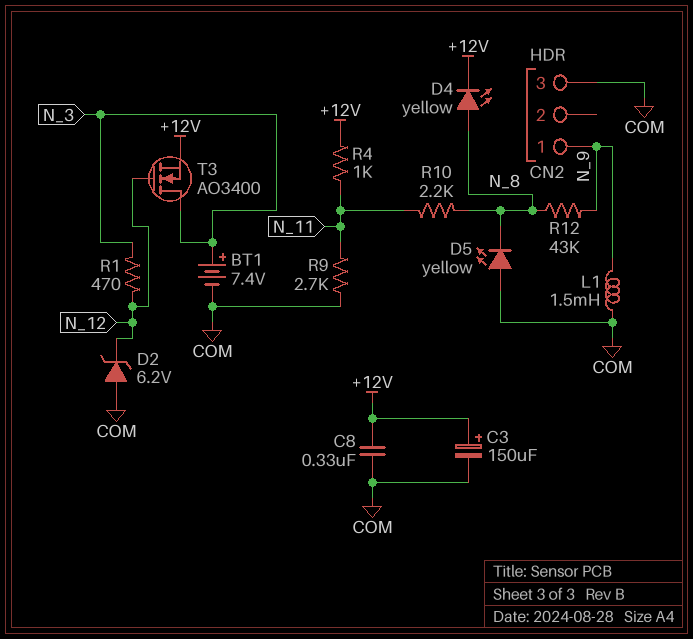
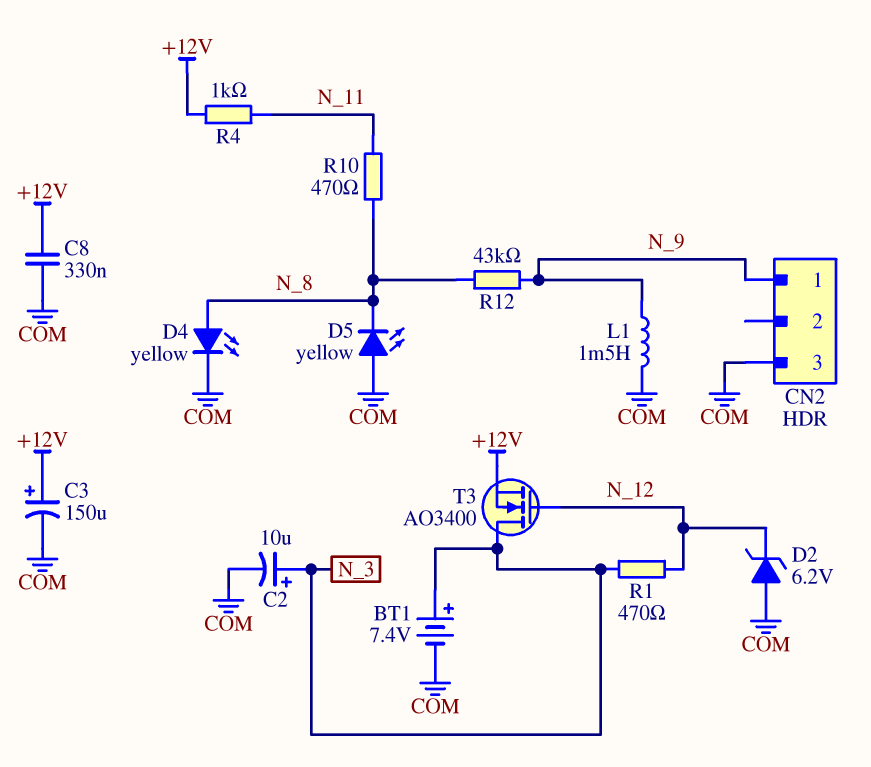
C2: none -> 10uF (plus N_3, minus COM)
D4: LED yellow (A N_8, K +12V) -> LED yellow (A N_8, K COM)
R9: 2.7k (COM, N_11) -> none
R10: 2.2k (N_8, N_11) -> 470 (N_8, N_11)

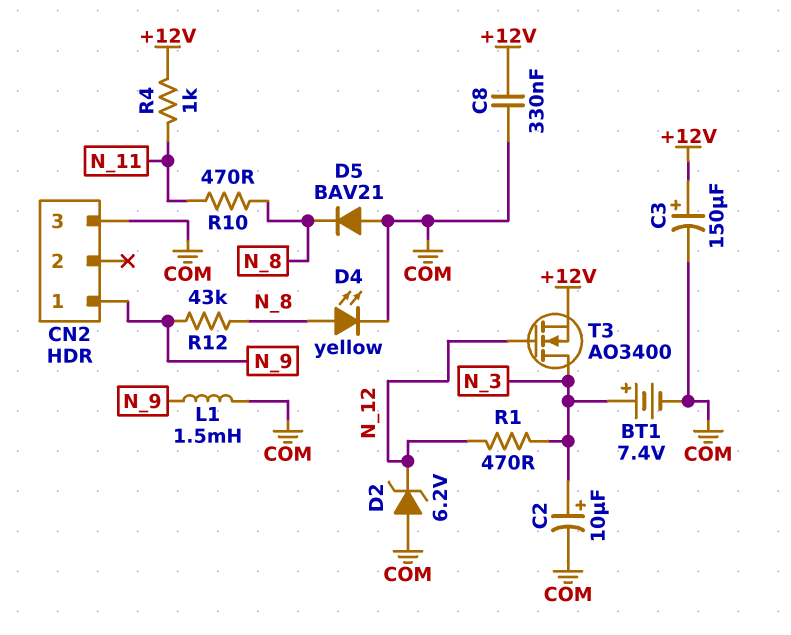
D5: LED yellow (A COM, K N_8) -> diode BAV21 (A COM, K N_8)

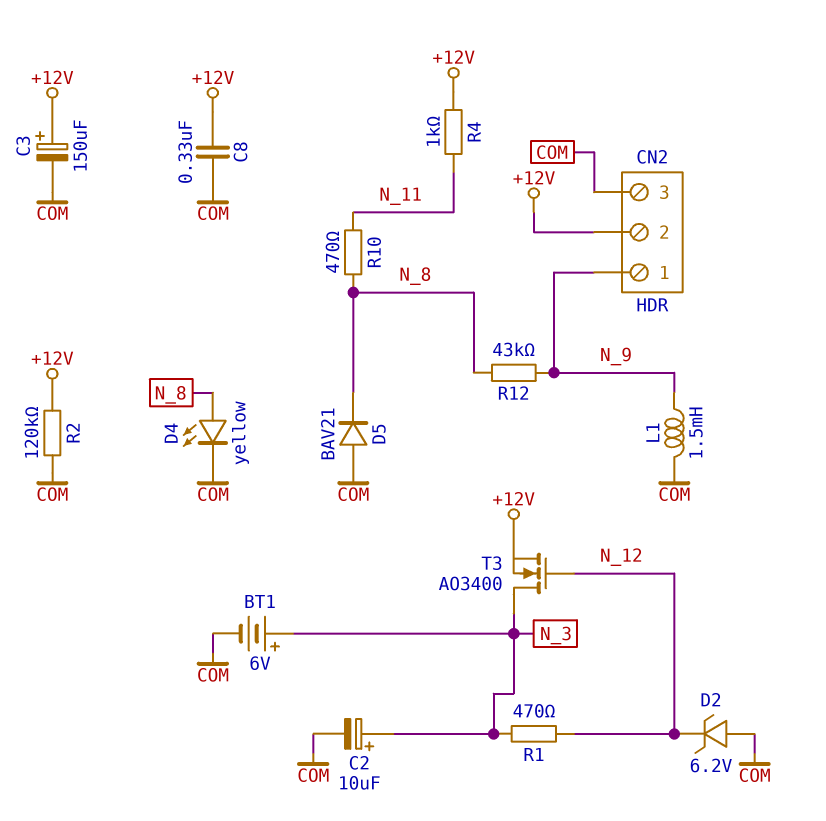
BT1: 7.4V (plus N_3, minus COM) -> 6V (plus N_3, minus COM)
CN2 pin 2: none -> +12V
R2: none -> 120k (+12V, COM)

